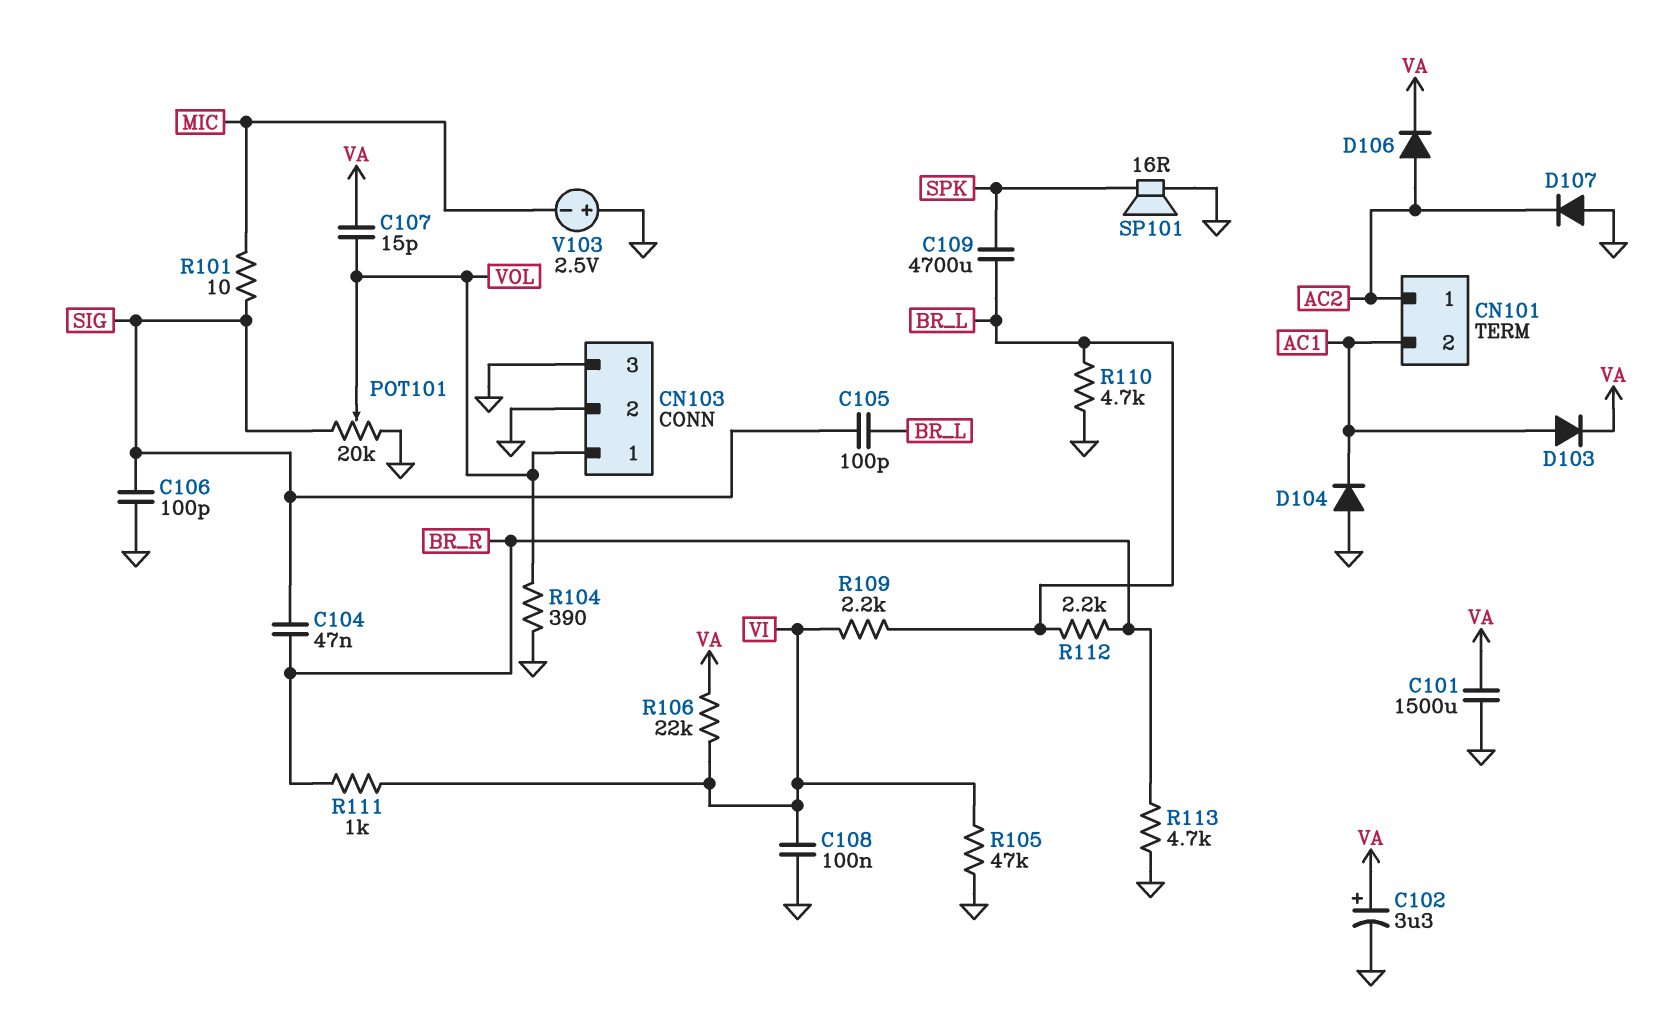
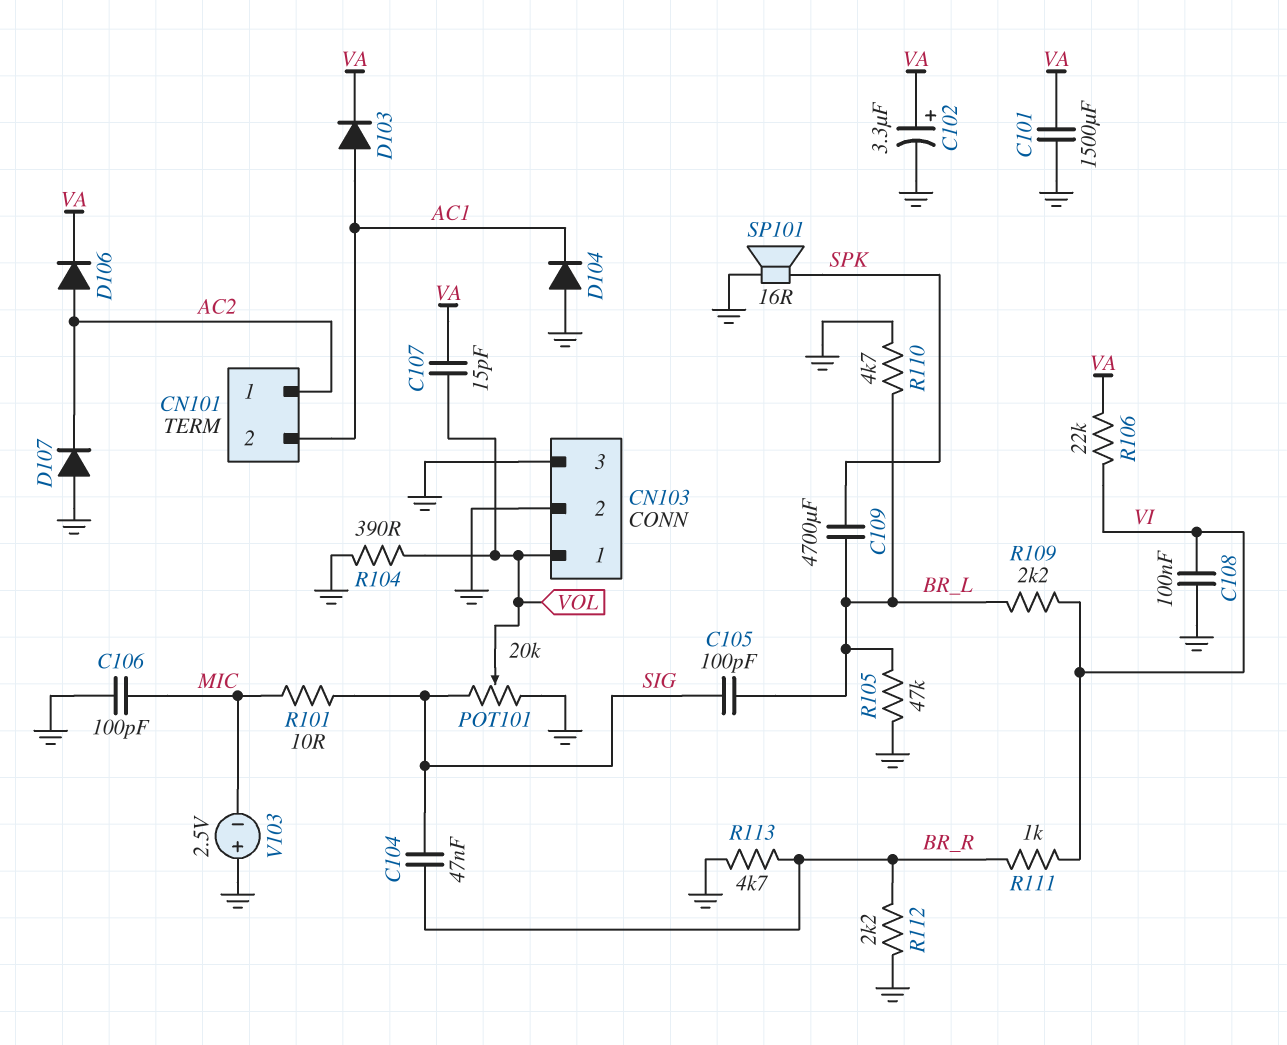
C106: 100pF (GND, SIG) -> 100pF (GND, MIC)
R105: 47k (GND, VI) -> 47k (BR_L, GND)
R112: 2.2k (BR_L, BR_R) -> 2.2k (BR_R, GND)

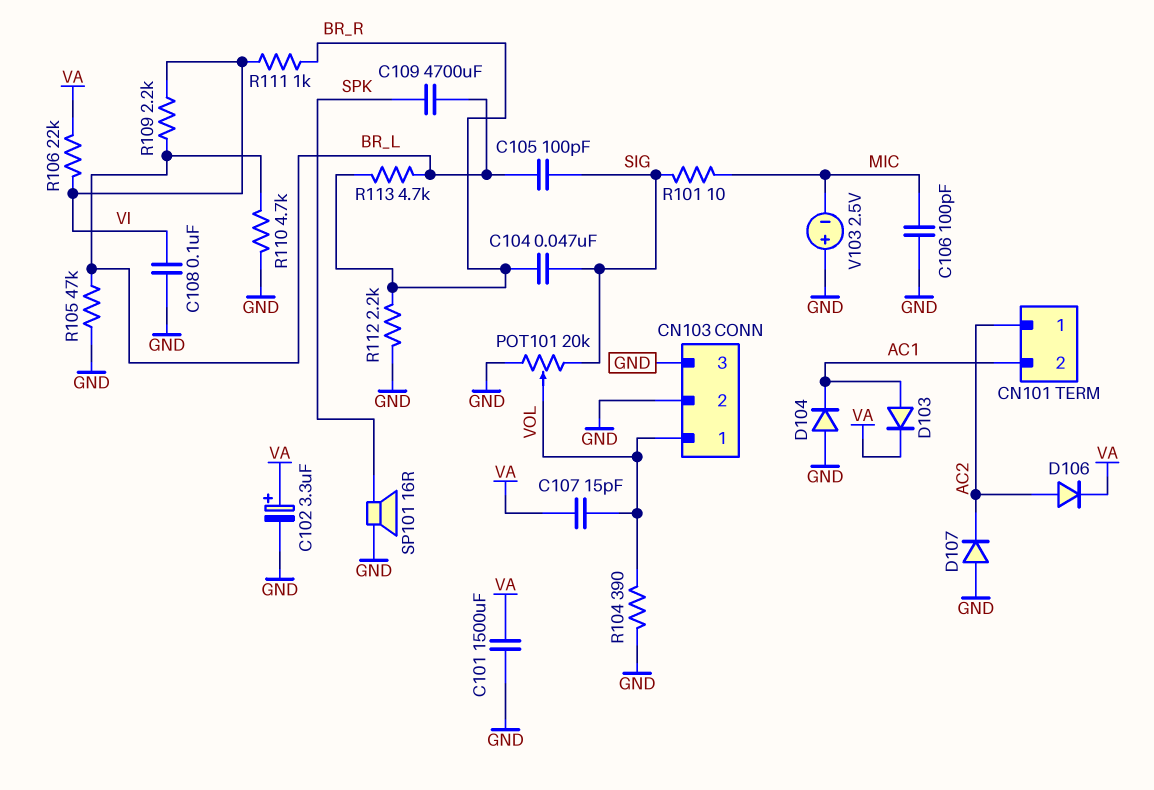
R113: 4.7k (BR_R, GND) -> 4.7k (BR_L, BR_R)

